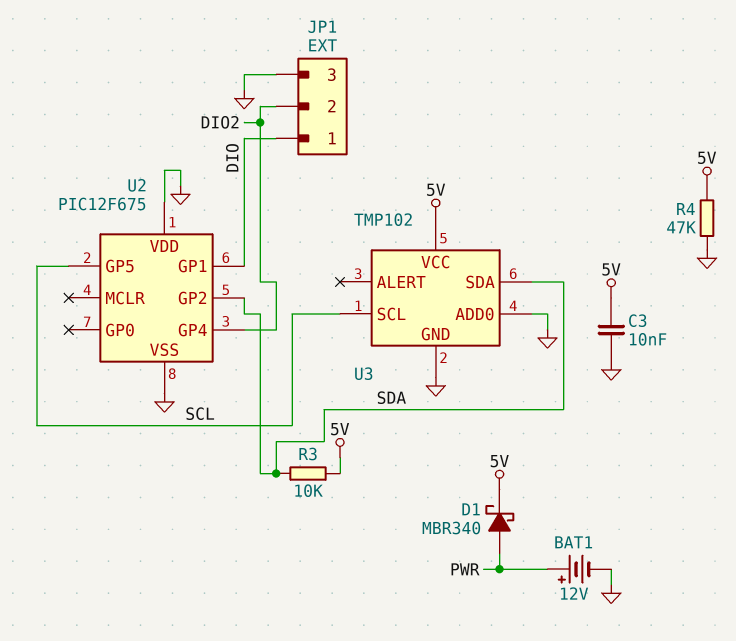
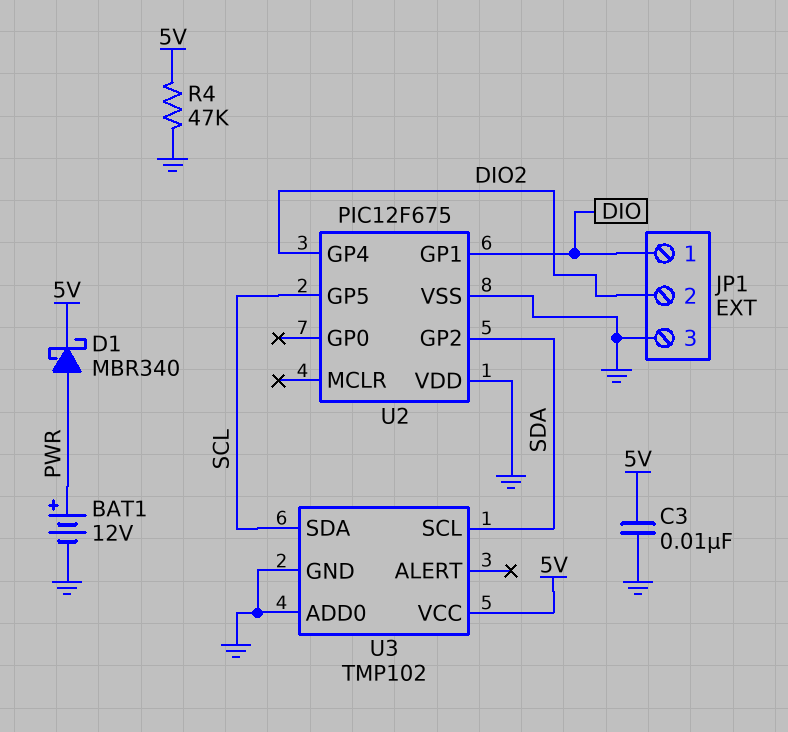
R3: 10k (5V, SDA) -> none
U3 pin SCL: SCL -> SDA
U3 pin SDA: SDA -> SCL

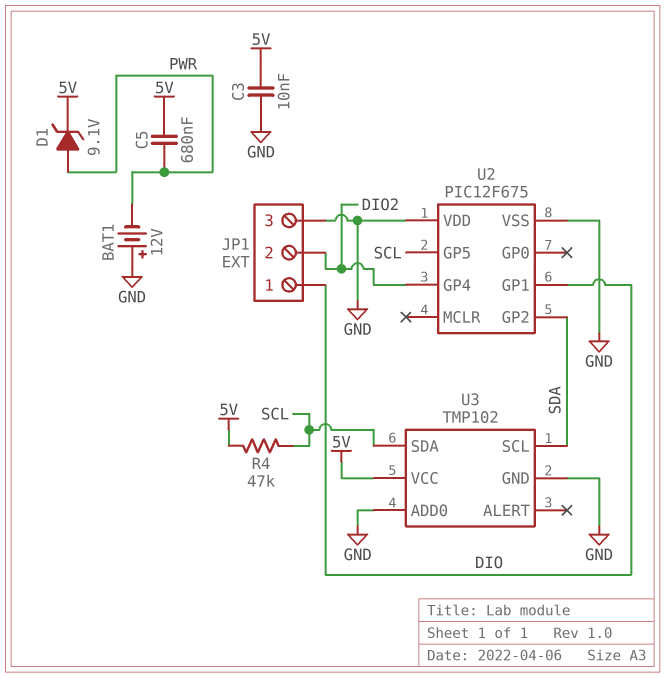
BAT1: 12V (plus PWR, minus GND) -> 12V (plus GND, minus PWR)
C5: none -> 680nF (5V, PWR)
D1: schottky MBR340 (A PWR, K 5V) -> zener 9.1V (A PWR, K 5V)
R4: 47k (5V, GND) -> 47k (5V, SCL)

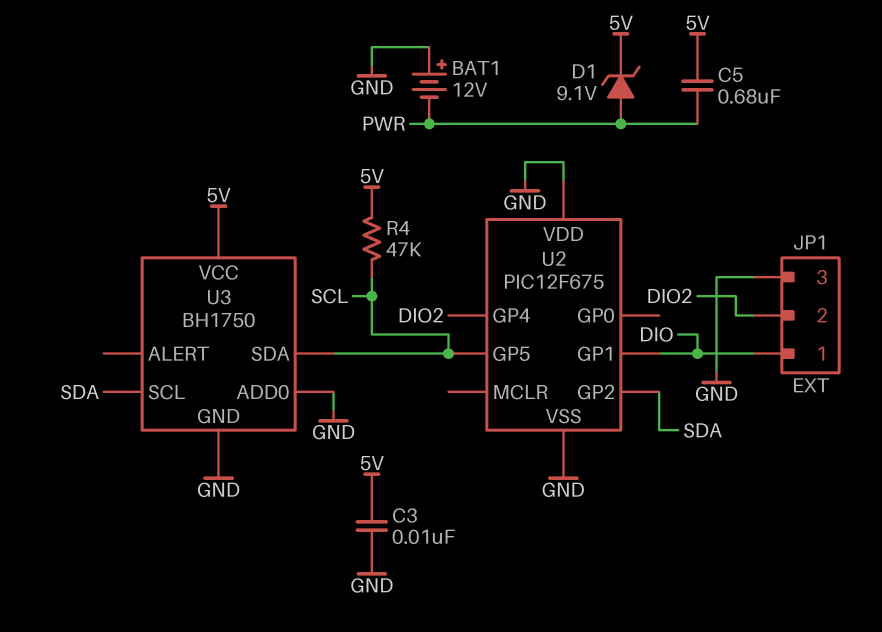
U3: TMP102 -> BH1750

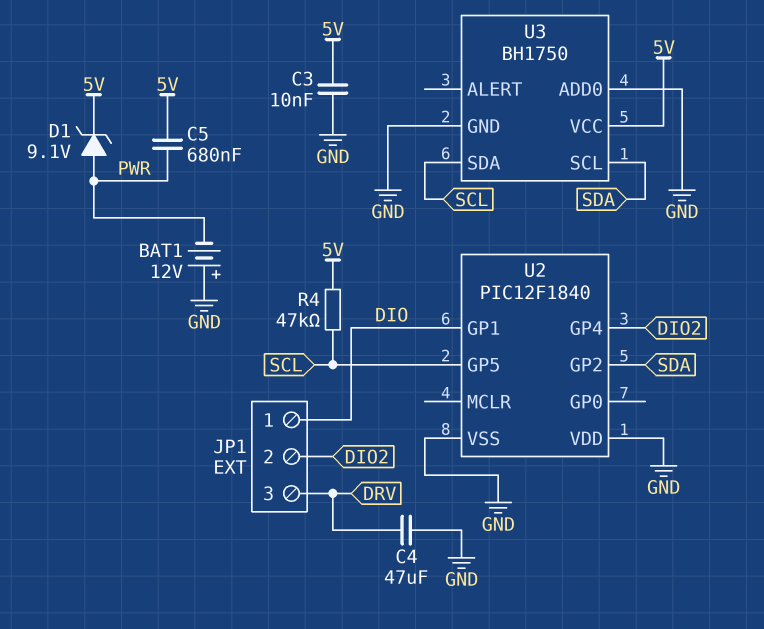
C4: none -> 47uF (DRV, GND)
JP1 pin 3: GND -> DRV
U2: PIC12F675 -> PIC12F1840

